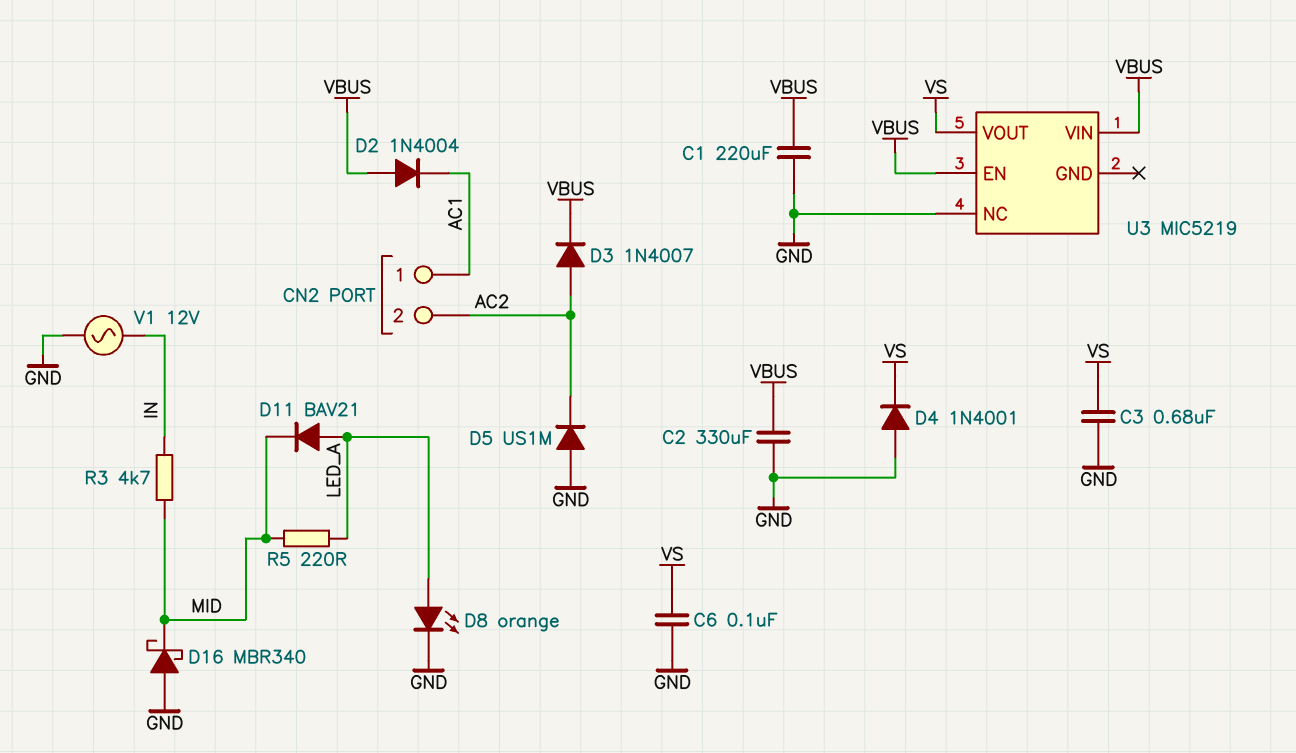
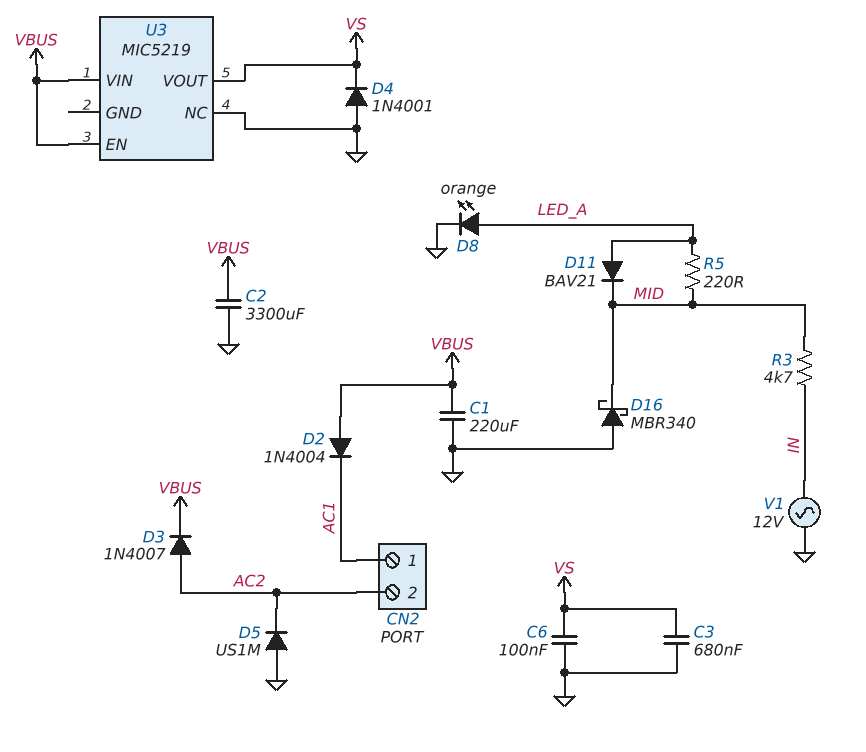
C2: 330uF (GND, VBUS) -> 3300uF (GND, VBUS)

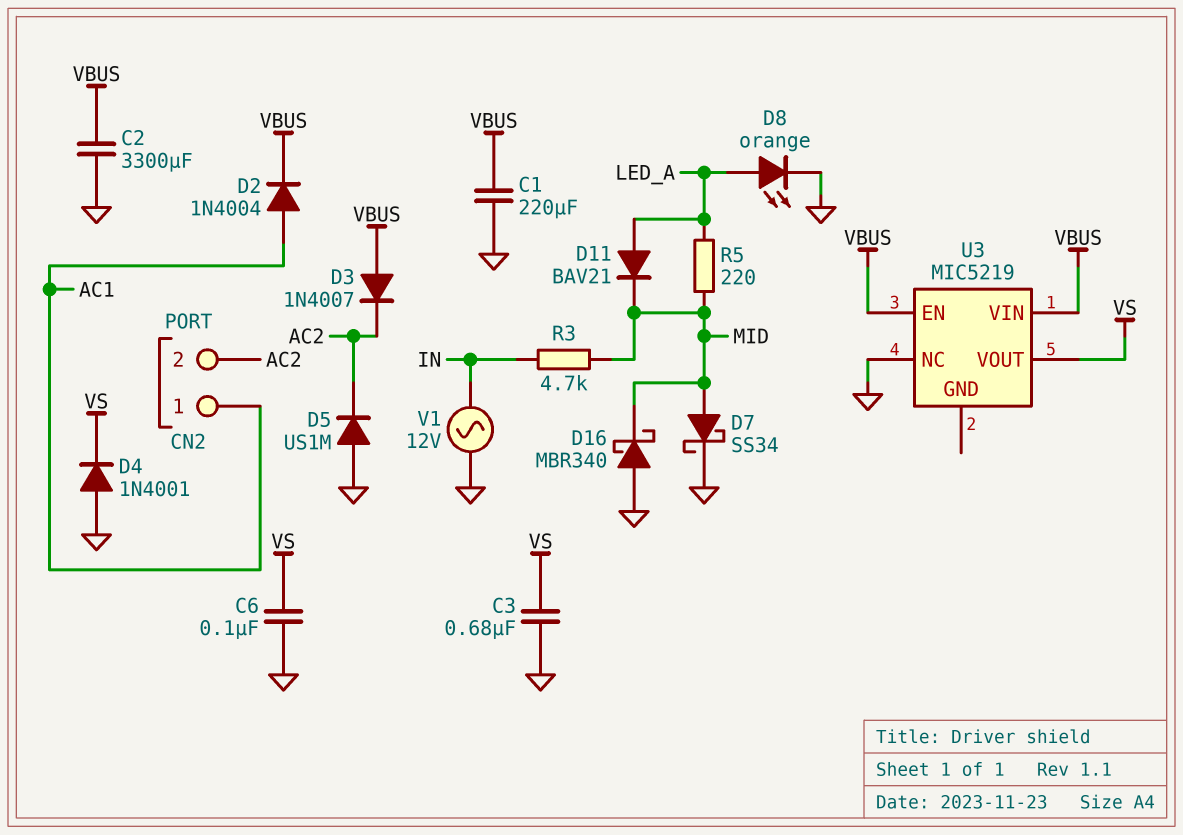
D2: diode 1N4004 (A VBUS, K AC1) -> diode 1N4004 (A AC1, K VBUS)
D3: diode 1N4007 (A AC2, K VBUS) -> diode 1N4007 (A VBUS, K AC2)
D7: none -> schottky SS34 (A MID, K GND)

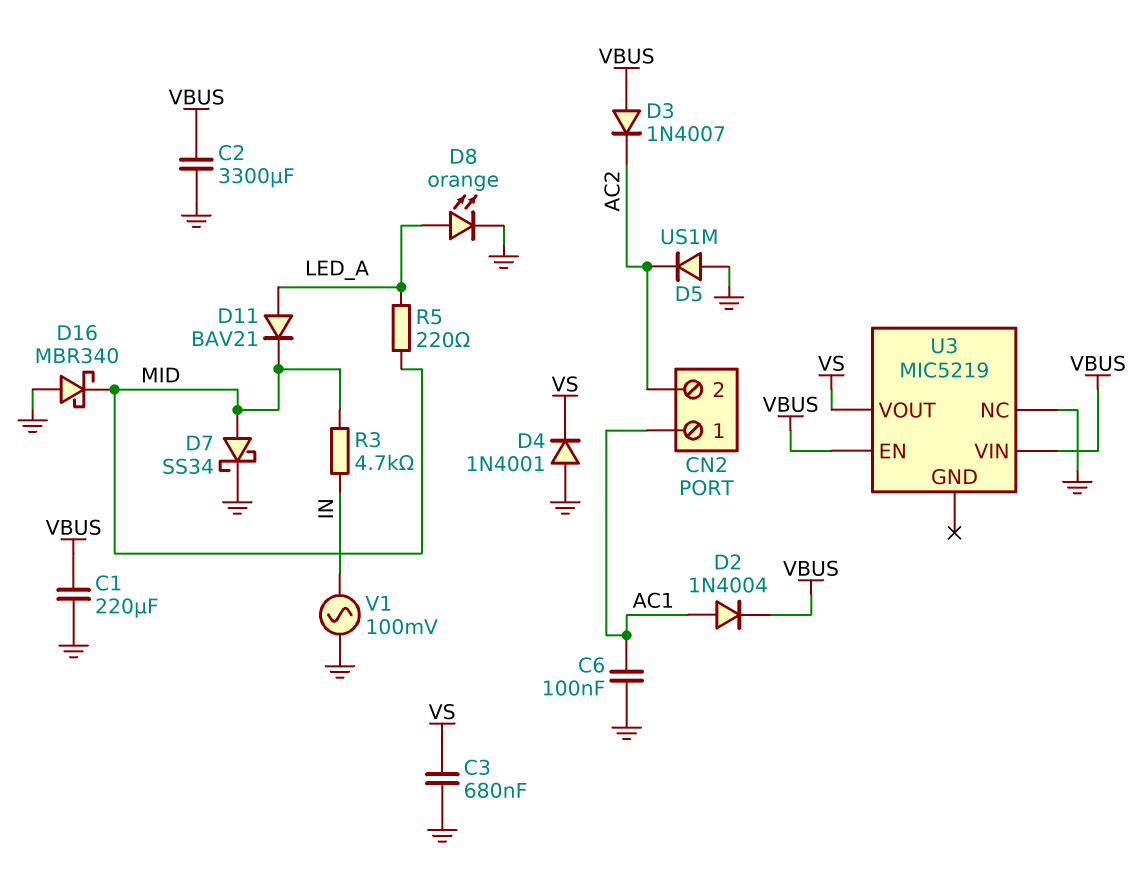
C6: 100nF (GND, VS) -> 100nF (AC1, GND)
V1: AC 12V (GND, IN) -> AC 100mV (GND, IN)

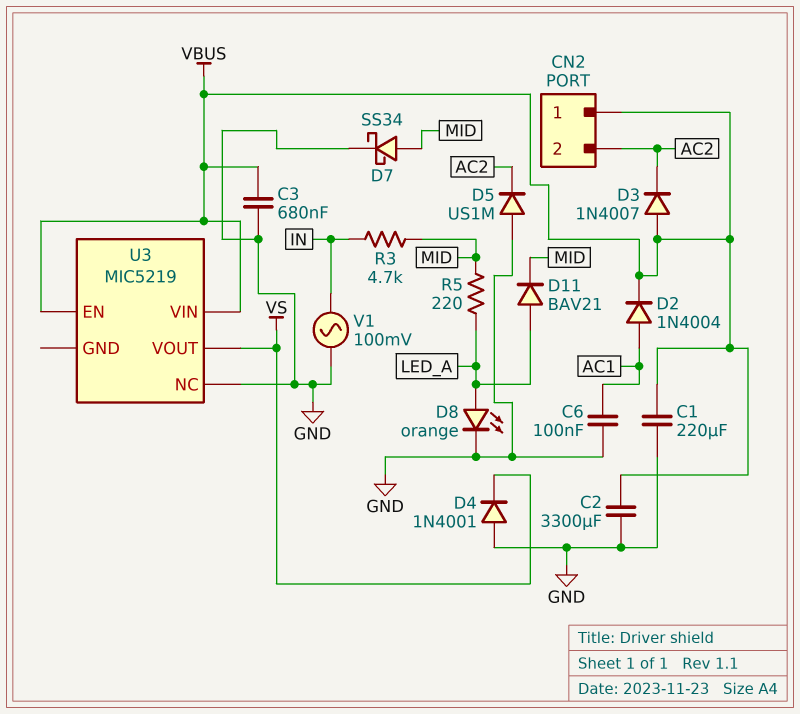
C3: 680nF (GND, VS) -> 680nF (GND, VBUS)
CN2 pin 1: AC1 -> VBUS
D16: schottky MBR340 (A GND, K MID) -> none

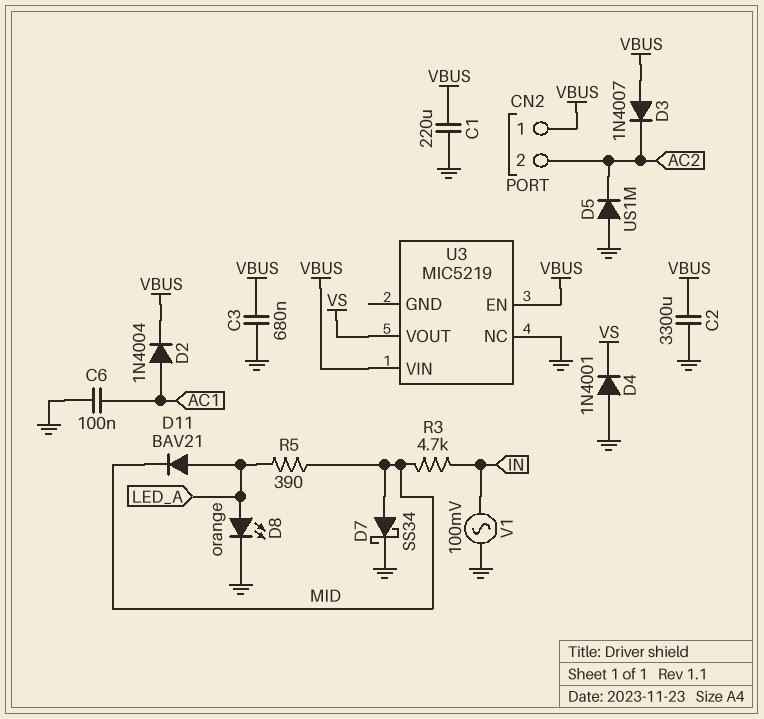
R5: 220 (LED_A, MID) -> 390 (LED_A, MID)

